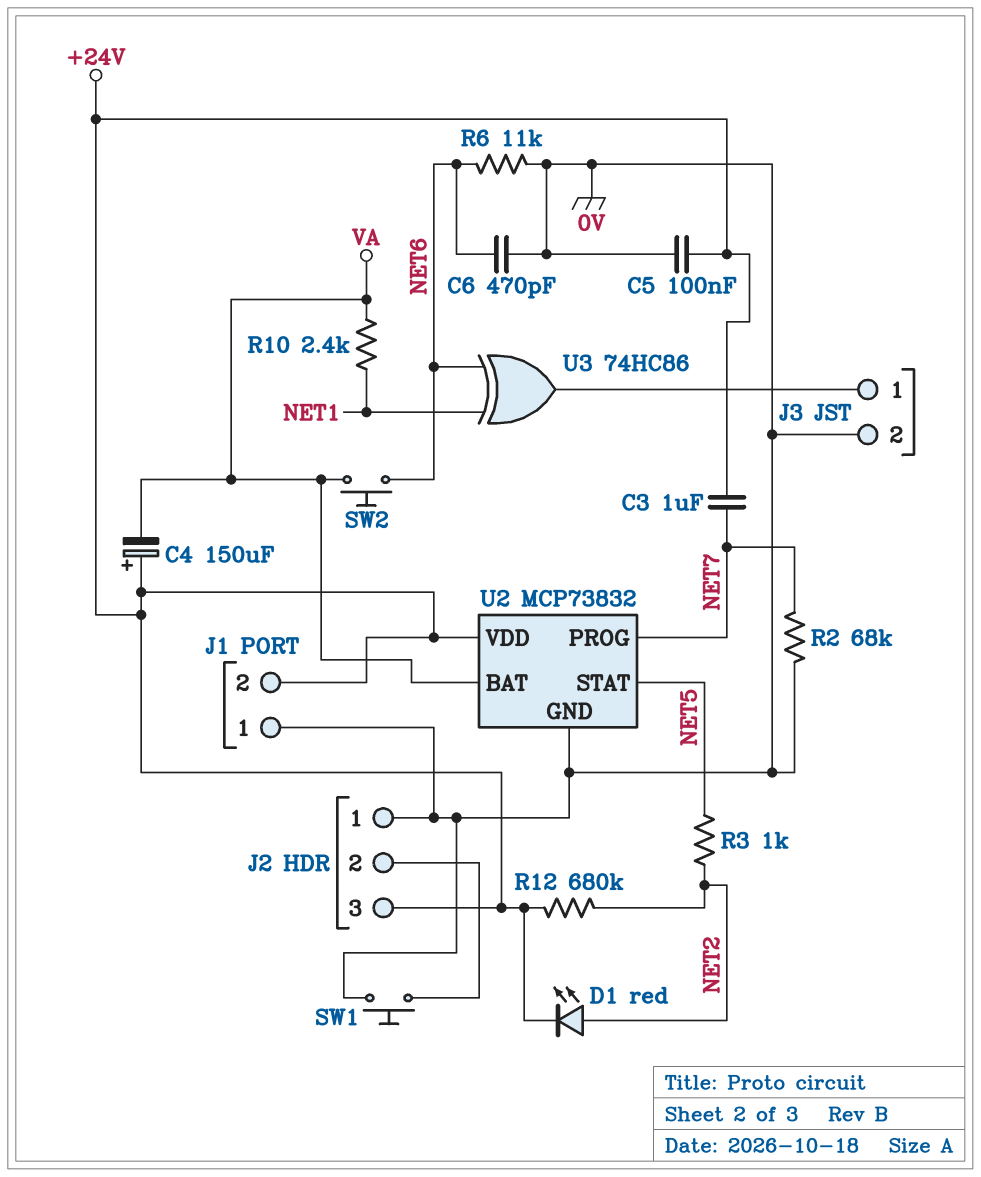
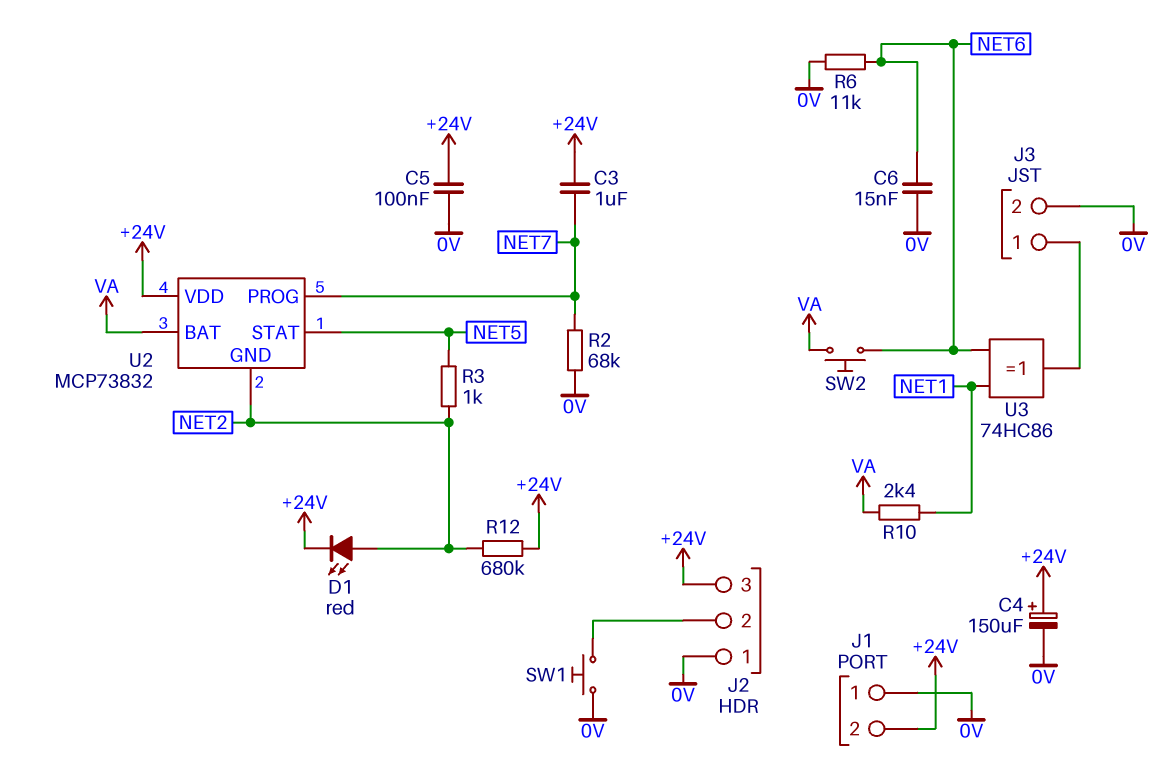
C4: 150uF (plus +24V, minus VA) -> 150uF (plus +24V, minus 0V)
C6: 470pF (0V, NET6) -> 15nF (0V, NET6)
U2 pin GND: 0V -> NET2

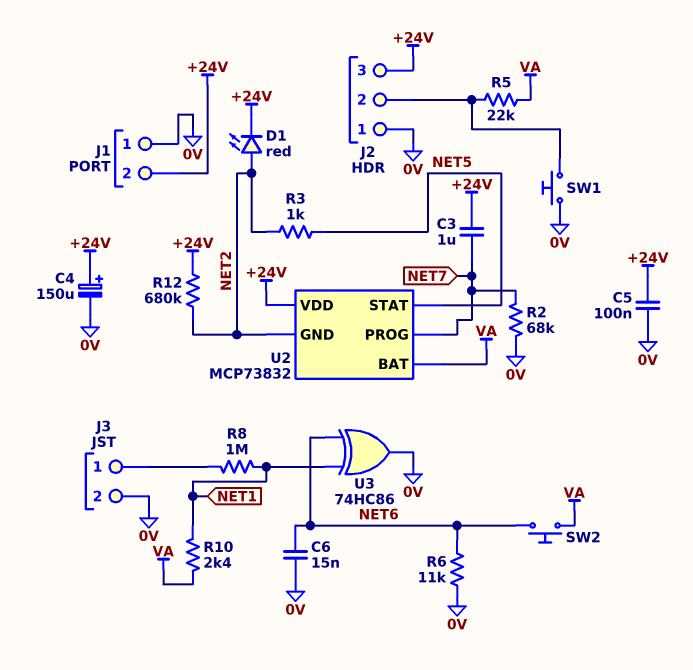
R5: none -> 22k (J2/2, VA)
R8: none -> 1M (J3/1, NET1)
U3: XOR 74HC86 (in NET1, in NET6, out J3/1) -> XOR 74HC86 (in NET1, in NET6, out 0V)

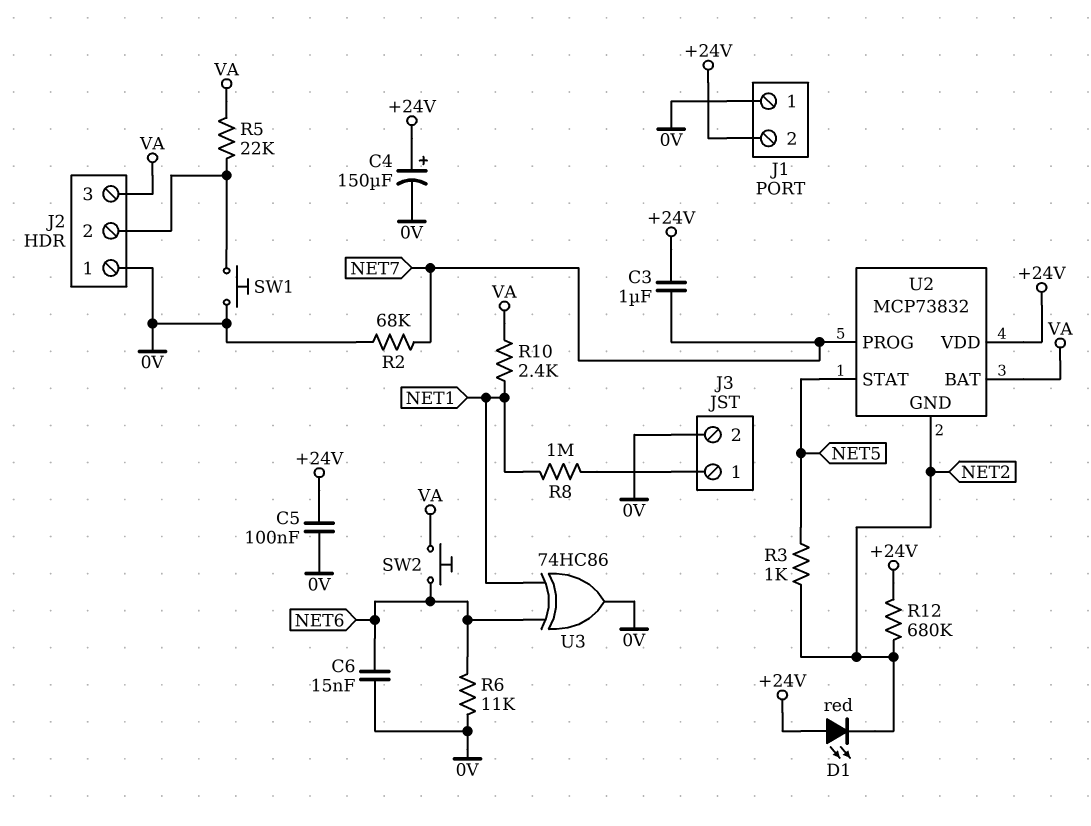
D1: LED red (A NET2, K +24V) -> LED red (A +24V, K NET2)
J2 pin 3: +24V -> VA

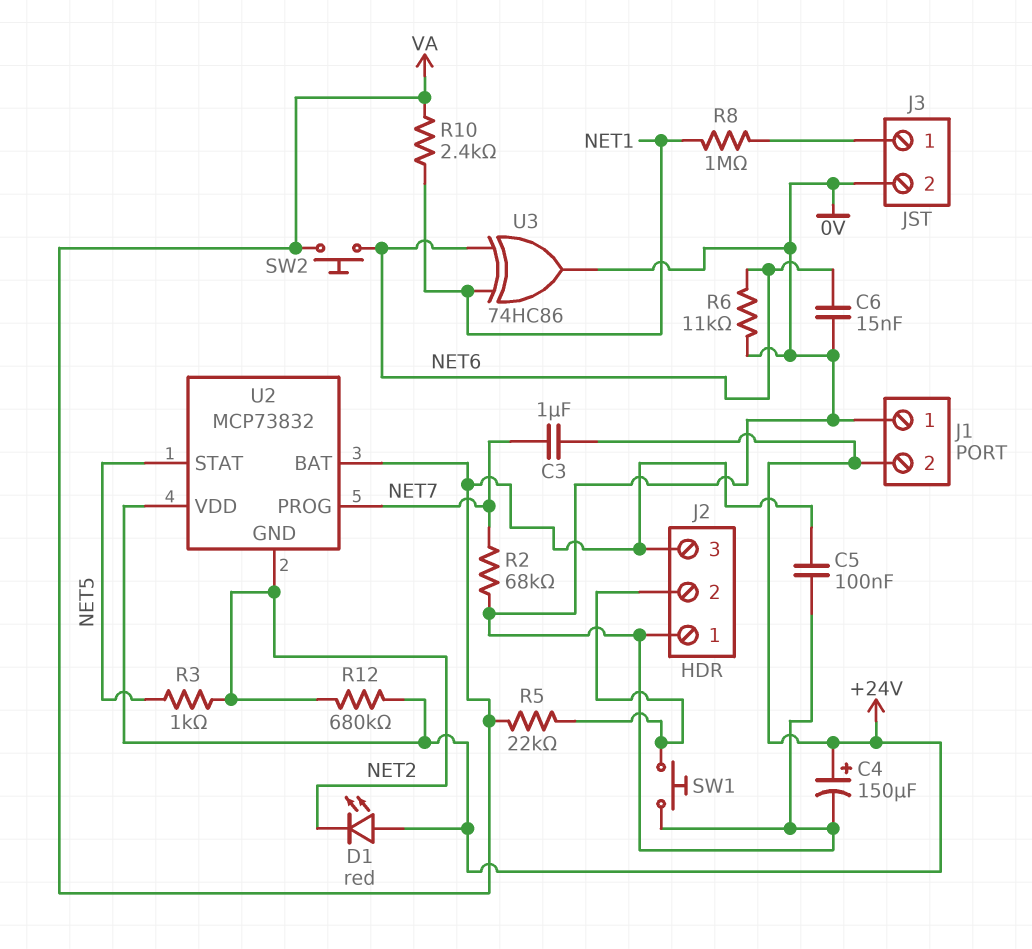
C5: 100nF (+24V, 0V) -> 100nF (0V, VA)

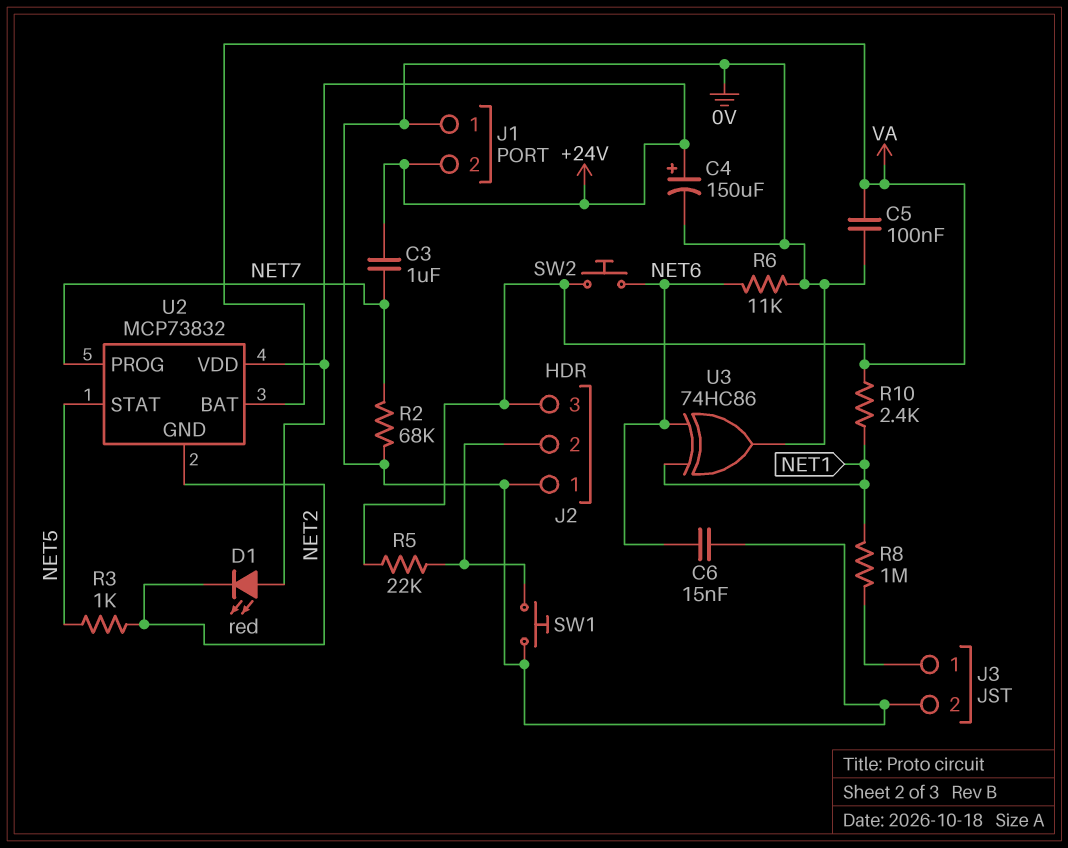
R12: 680k (+24V, NET2) -> none

